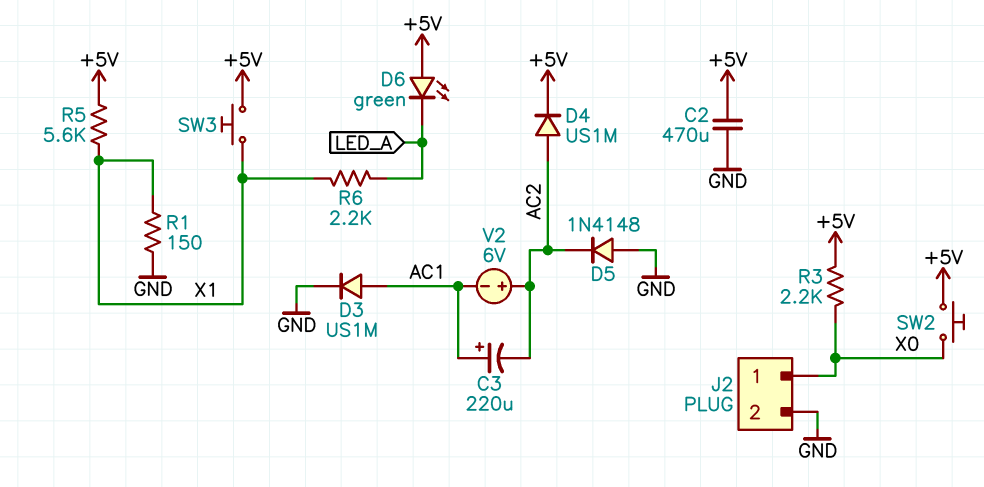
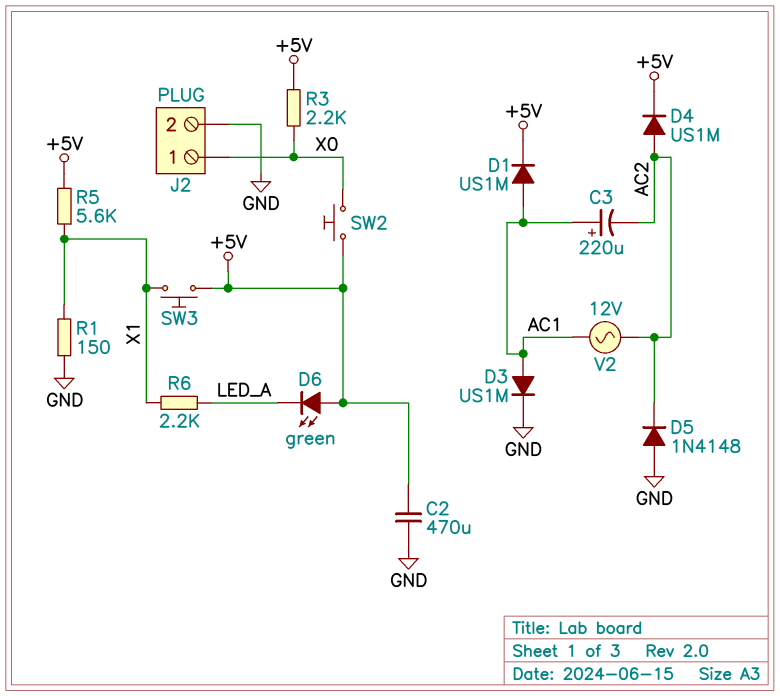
D1: none -> diode US1M (A AC1, K +5V)
V2: 6V (plus AC2, minus AC1) -> AC 12V (AC1, AC2)

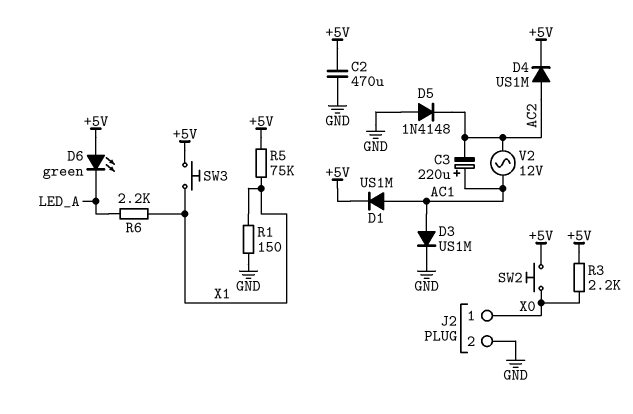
R5: 5.6k (+5V, X1) -> 75k (+5V, X1)

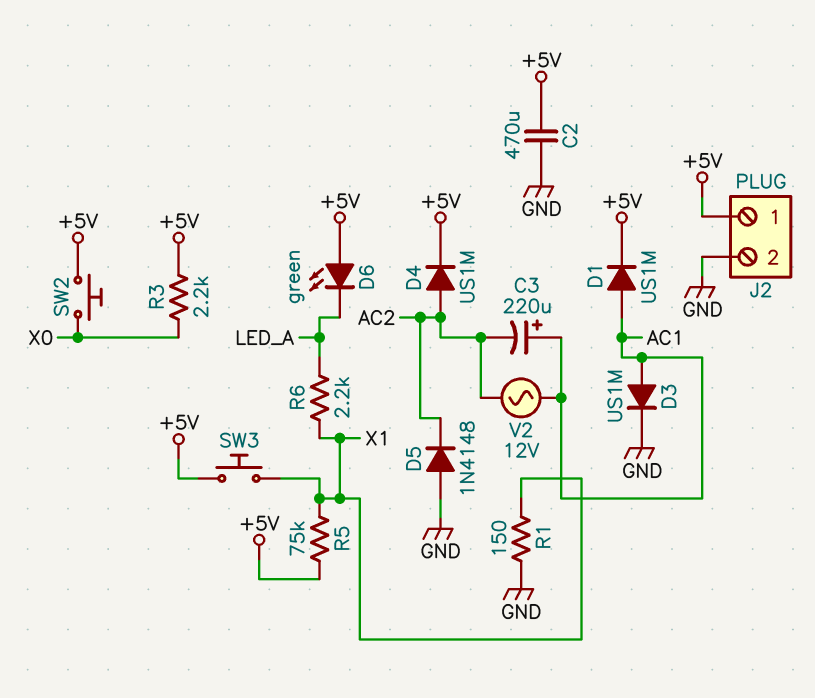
J2 pin 1: X0 -> +5V

